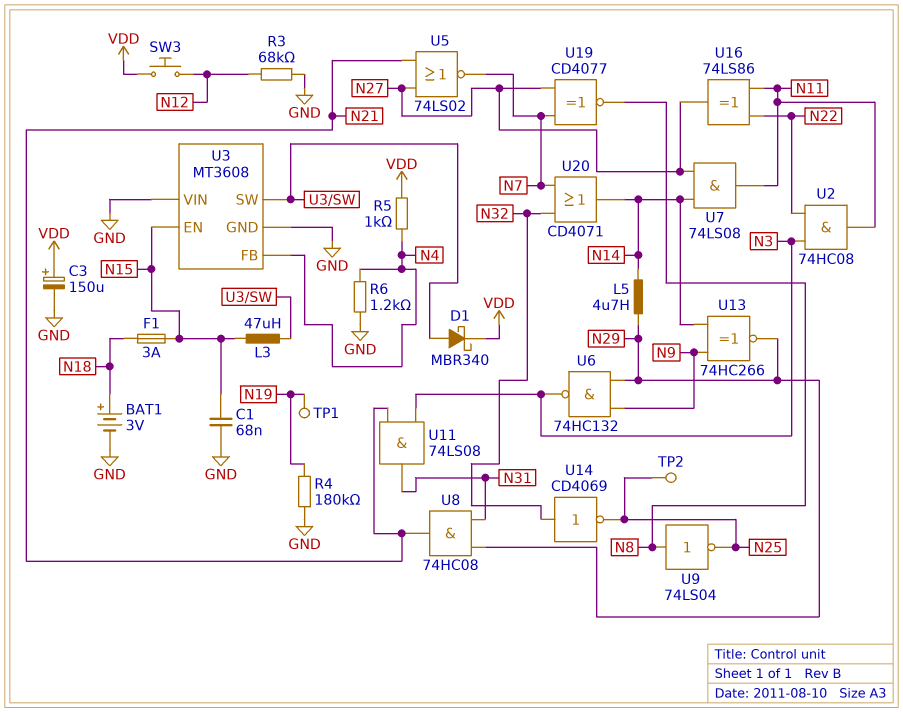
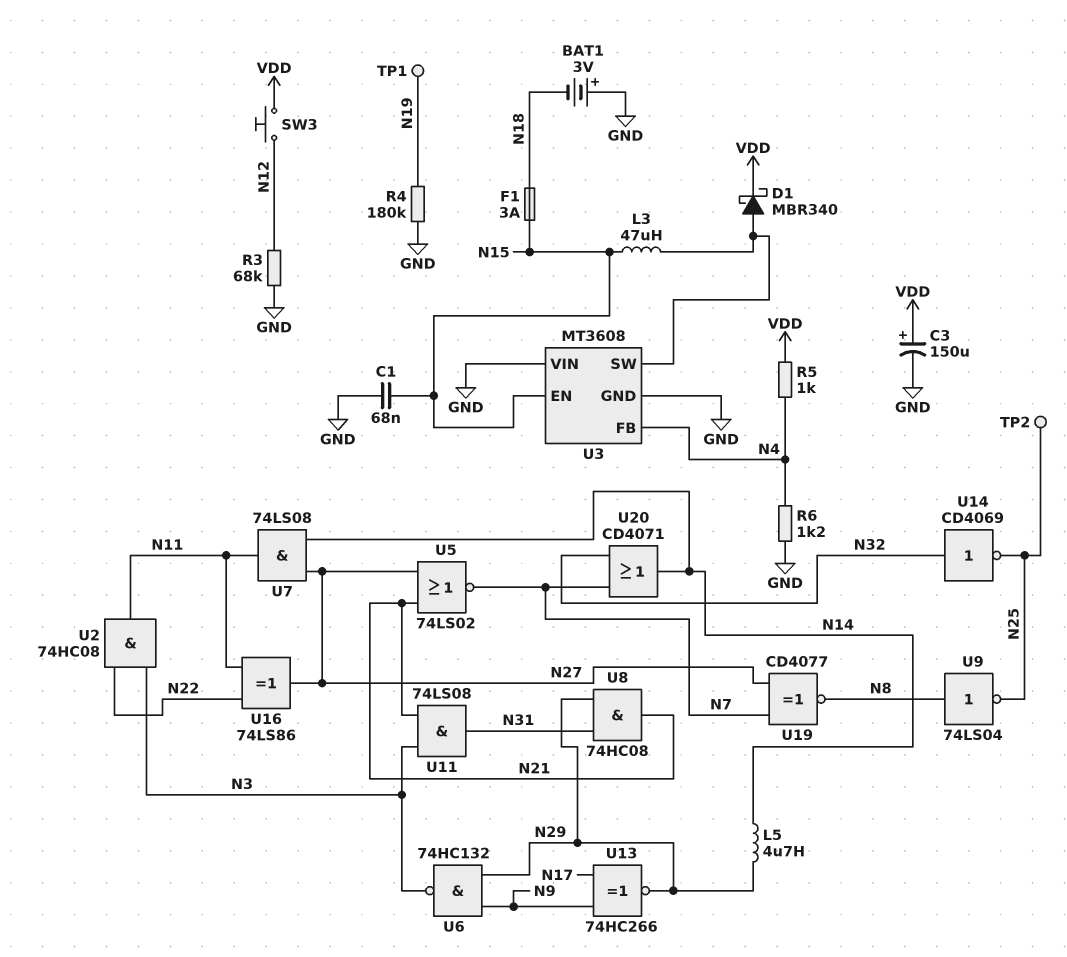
BAT1: 3V (plus N18, minus GND) -> 3V (plus GND, minus N18)
U13: XNOR 74HC266 (in N9, in N14, out N29) -> XNOR 74HC266 (in N9, in N17, out N29)

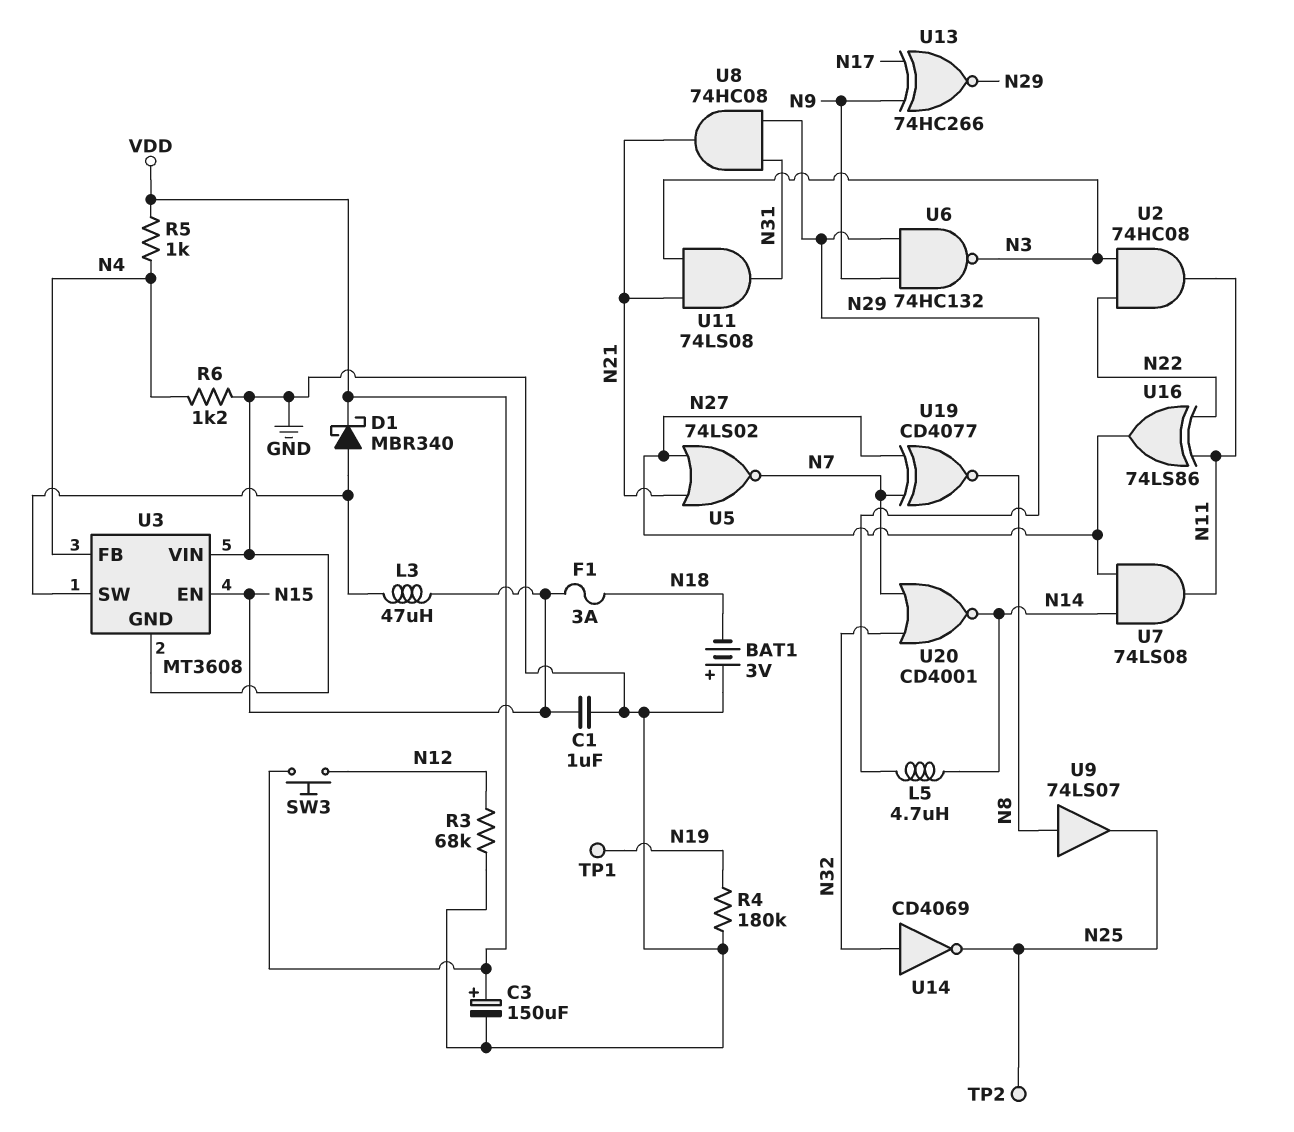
C1: 68nF (GND, N15) -> 1uF (GND, N15)
U9: NOT 74LS04 (in N8, out N25) -> buffer 74LS07 (in N8, out N25)
U20: OR CD4071 (in N7, in N32, out N14) -> NOR CD4001 (in N7, in N32, out N14)

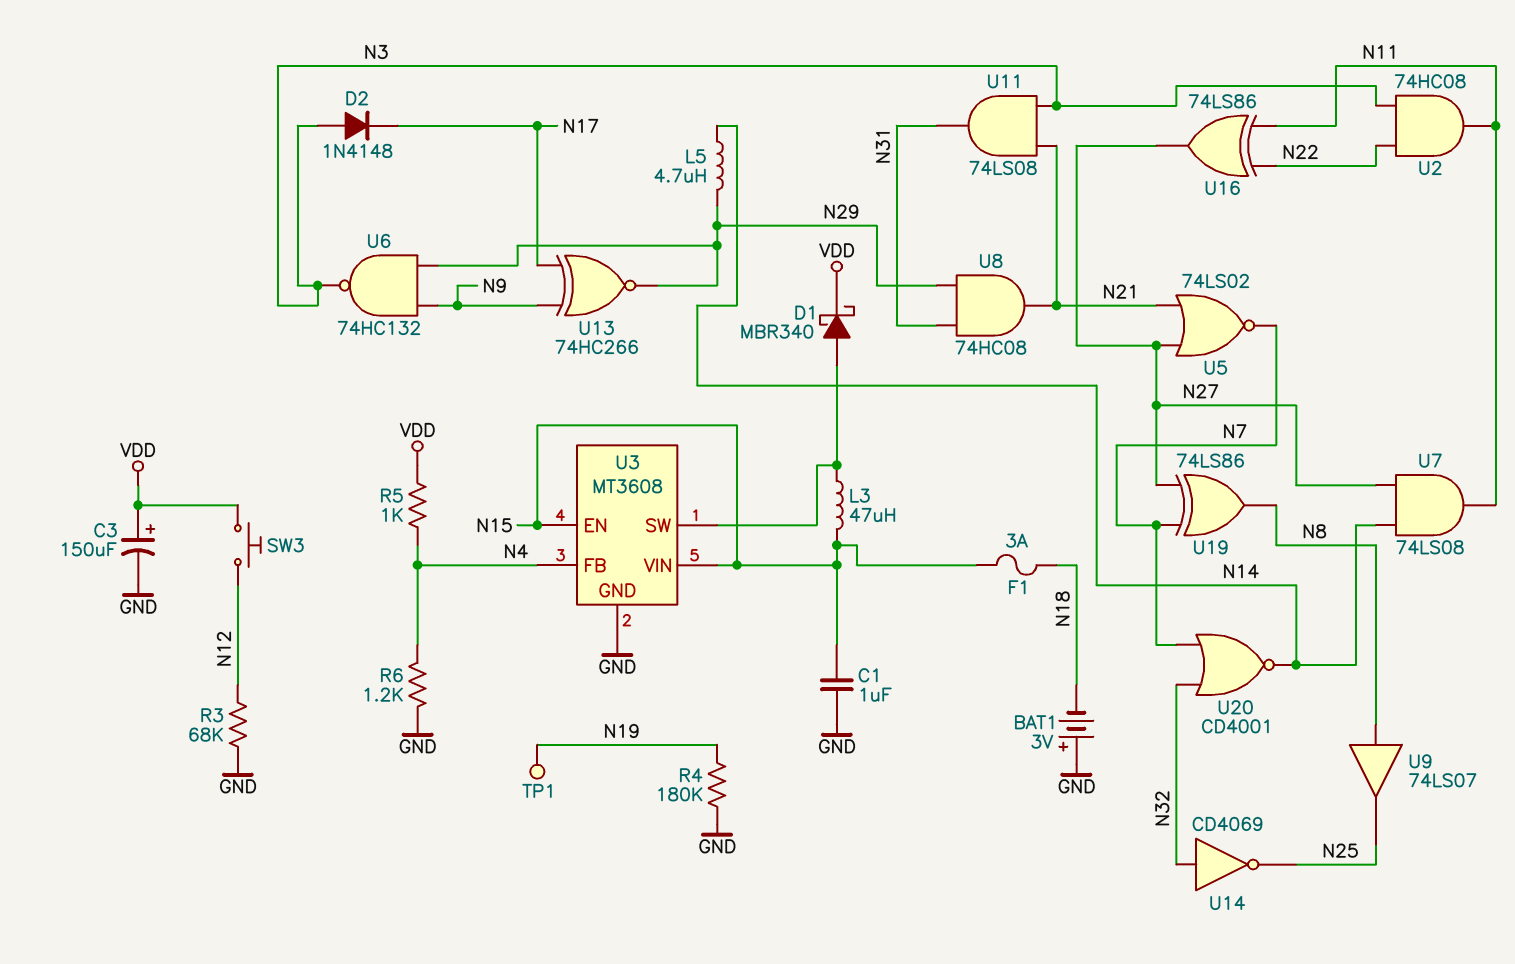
D2: none -> diode 1N4148 (A N3, K N17)
TP2: test point (N25) -> none
U3 pin VIN: GND -> N15
U19: XNOR CD4077 (in N7, in N27, out N8) -> XOR 74LS86 (in N7, in N27, out N8)

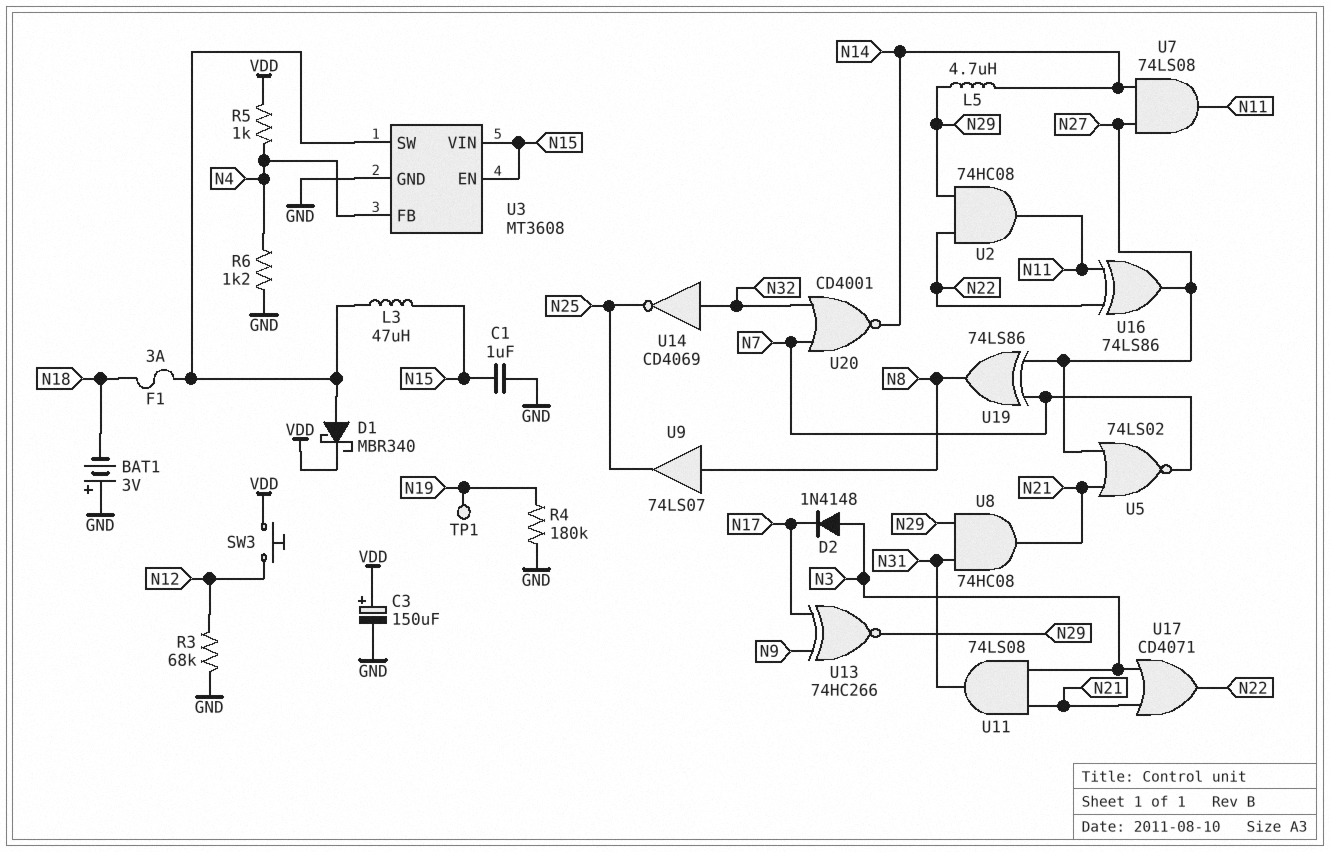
F1: 3A (N15, N18) -> 3A (N18, U3/SW)
U2: AND 74HC08 (in N3, in N22, out N11) -> AND 74HC08 (in N22, in N29, out N11)
U6: NAND 74HC132 (in N9, in N29, out N3) -> none
U17: none -> OR CD4071 (in N3, in N21, out N22)

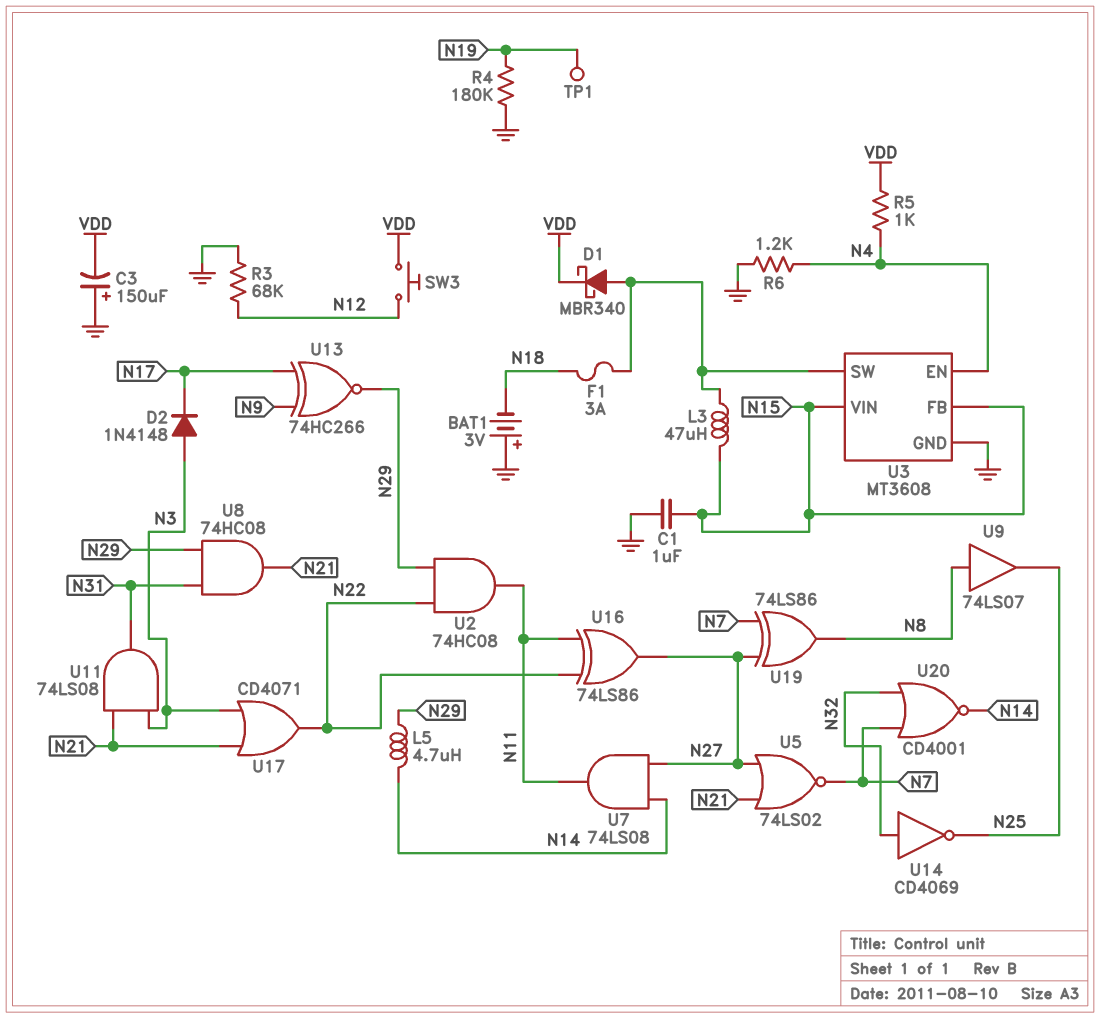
C3: 150uF (plus VDD, minus GND) -> 150uF (plus GND, minus VDD)
U3 pin EN: N15 -> N4
U3 pin FB: N4 -> N15

